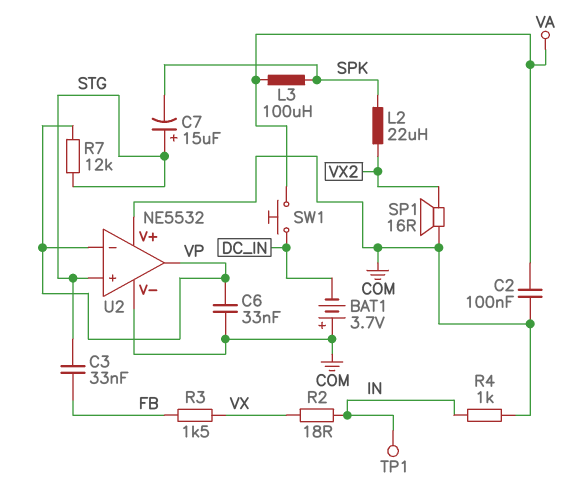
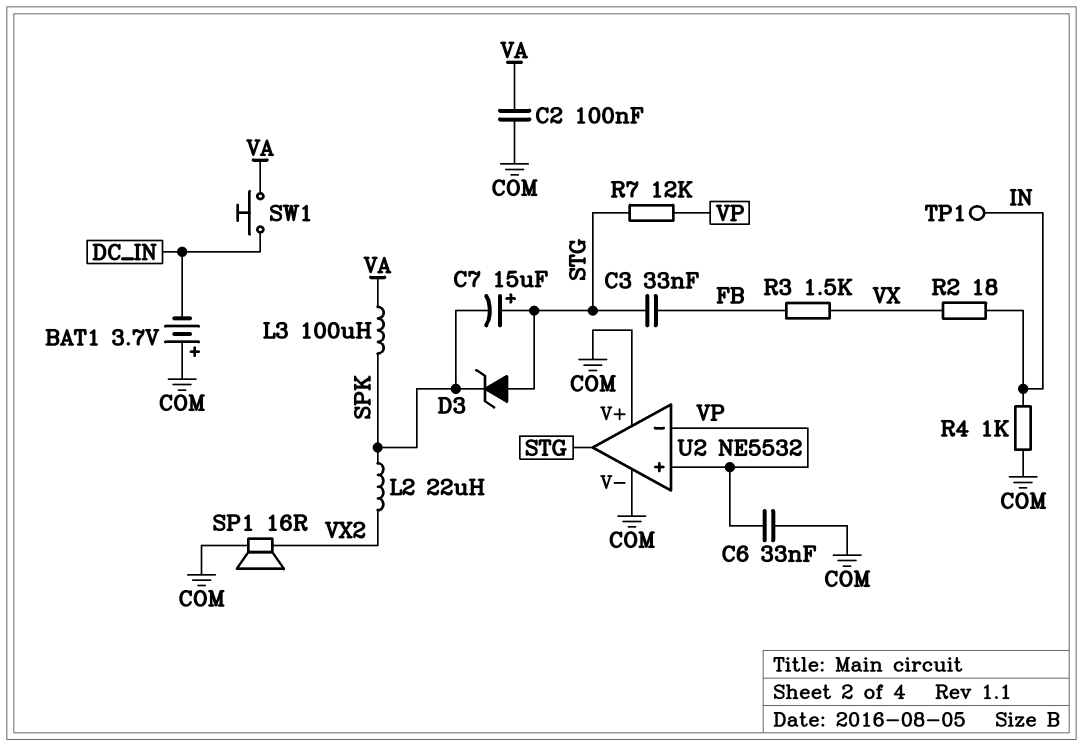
D3: none -> zener (A STG, K SPK)
U2 pin in+: STG -> VP
U2 pin out: VP -> STG

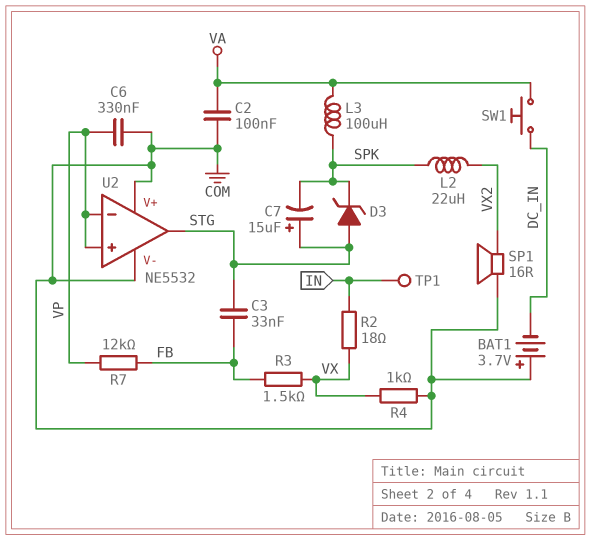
C6: 33nF (COM, VP) -> 330nF (COM, VP)
R4: 1k (COM, IN) -> 1k (COM, VX)
R7: 12k (STG, VP) -> 12k (FB, VP)

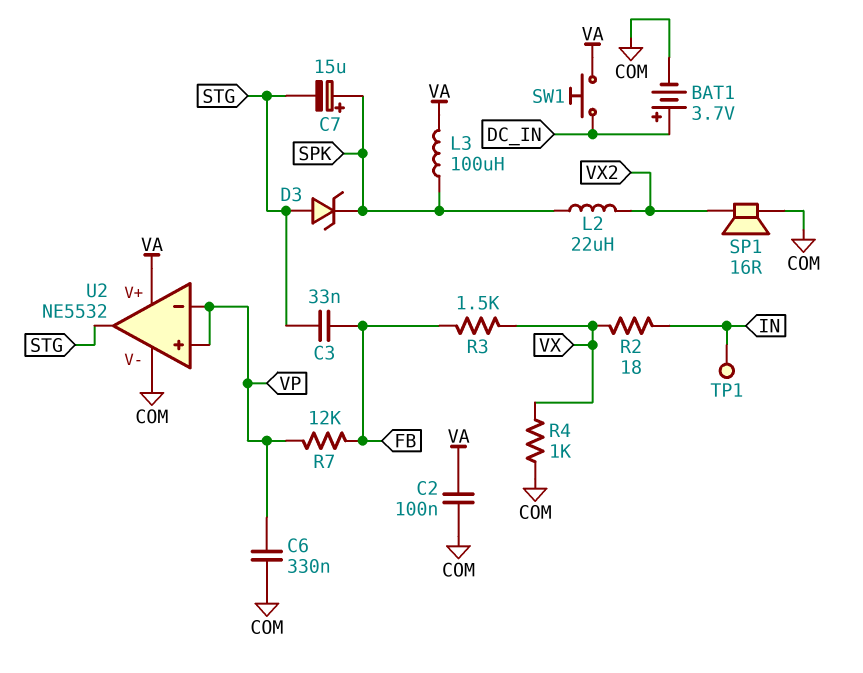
BAT1: 3.7V (plus COM, minus DC_IN) -> 3.7V (plus DC_IN, minus COM)
C7: 15uF (plus STG, minus SPK) -> 15uF (plus SPK, minus STG)
U2 pin V+: COM -> VA

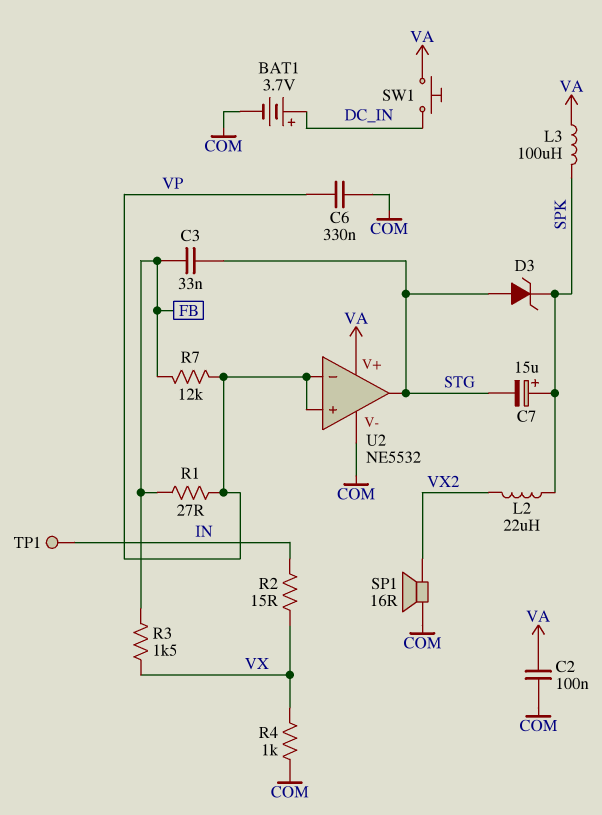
R1: none -> 27 (FB, VP)
R2: 18 (IN, VX) -> 15 (IN, VX)

